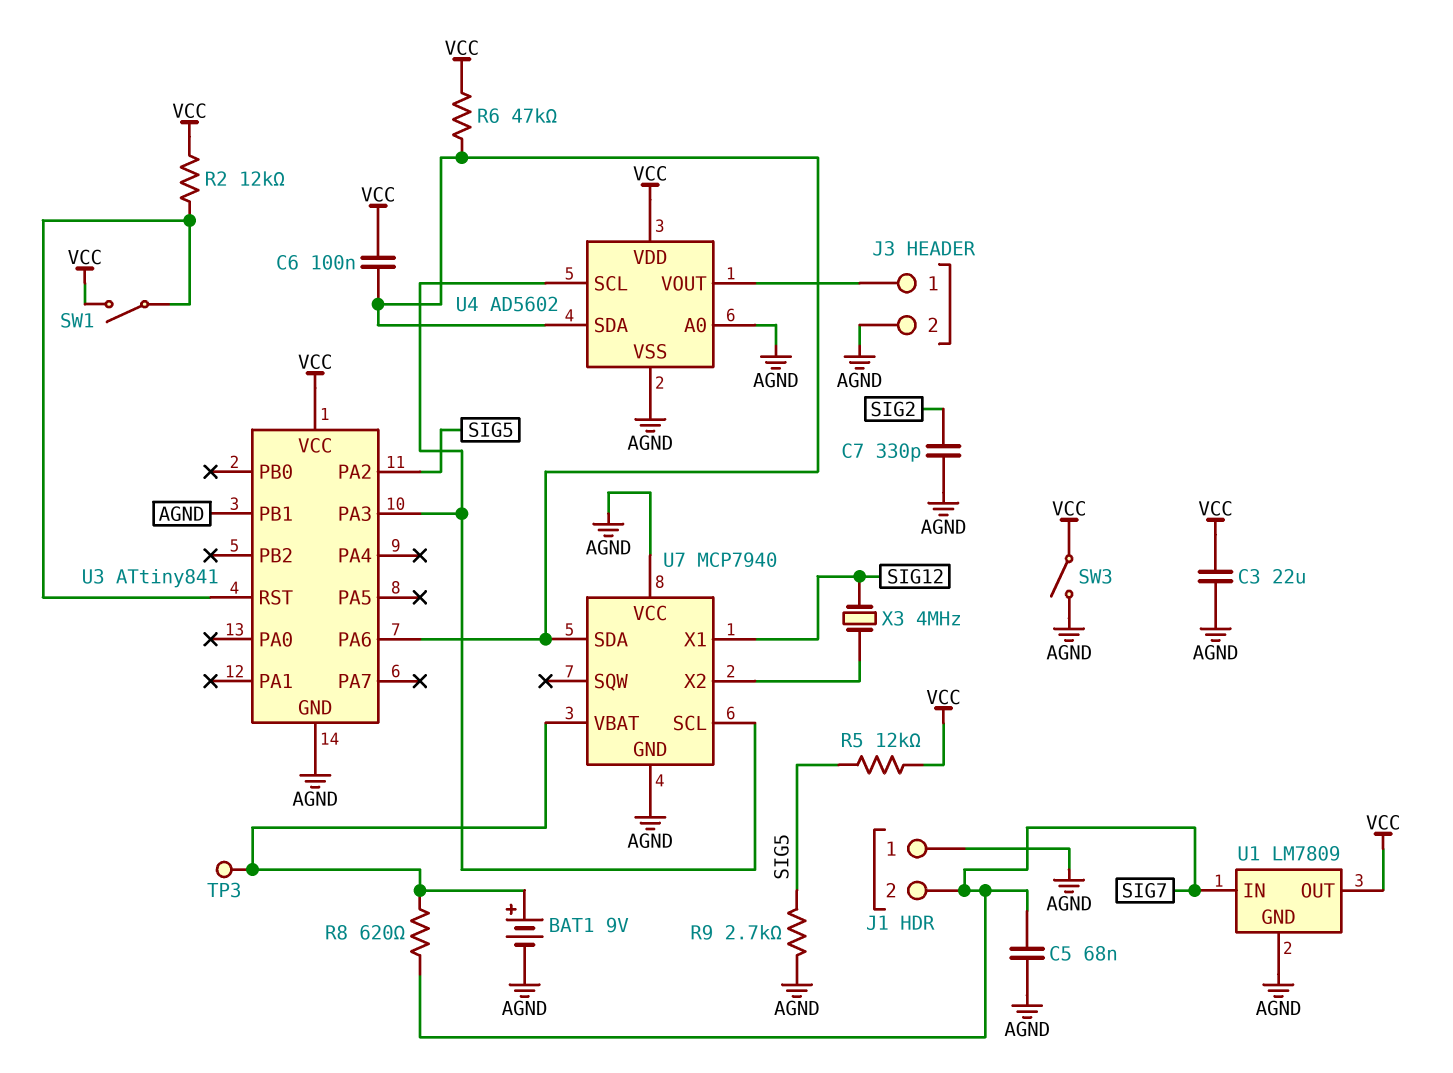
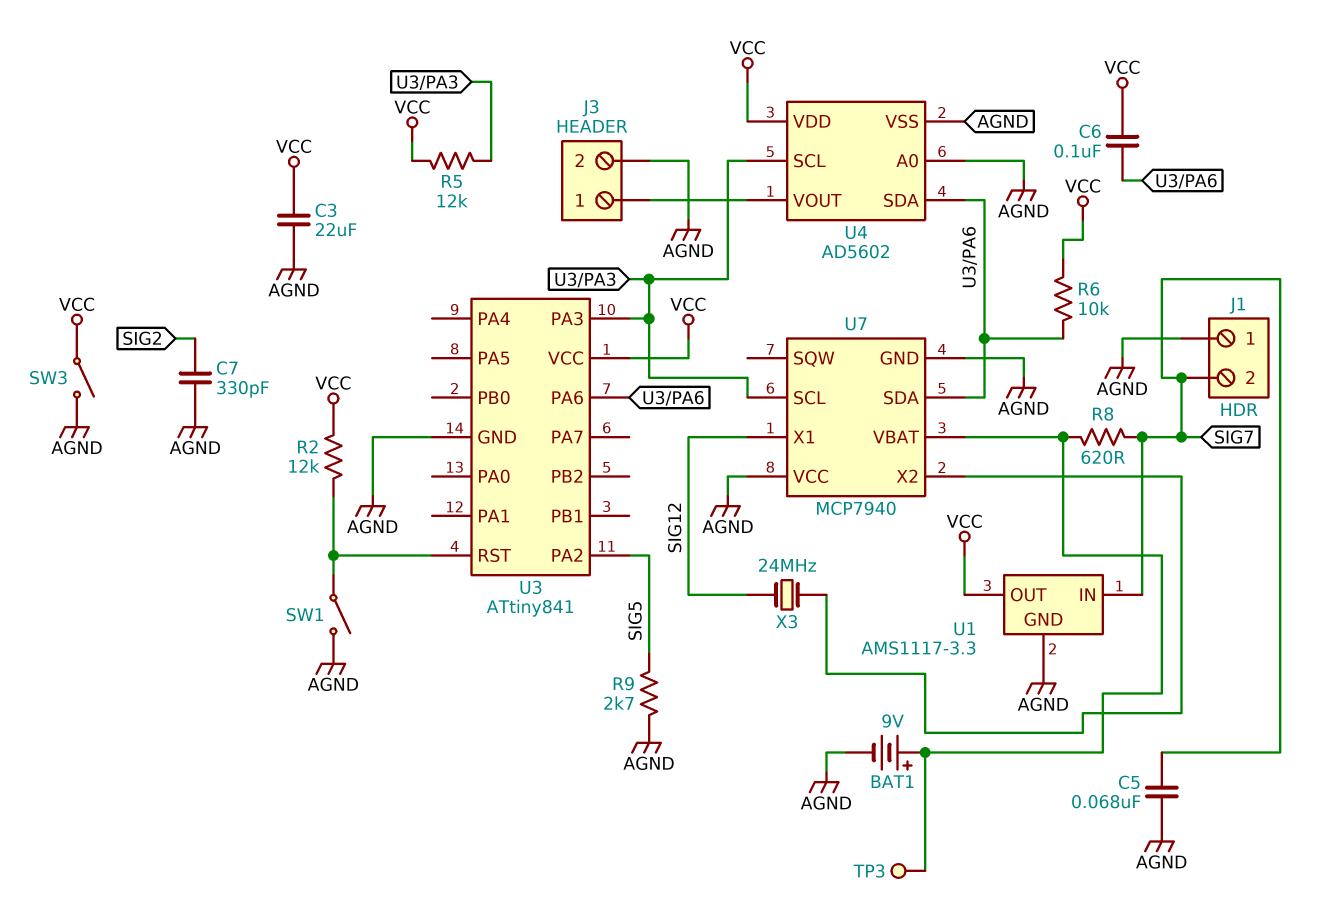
R5: 12k (SIG5, VCC) -> 12k (U3/PA3, VCC)
R6: 47k (U3/PA6, VCC) -> 10k (U3/PA6, VCC)
SW1: switch (U3/RST, VCC) -> switch (AGND, U3/RST)
U1: LM7809 -> AMS1117-3.3
U3 pin PB1: AGND -> none
X3: 4MHz (SIG12, U7/X2) -> 24MHz (SIG12, U7/X2)

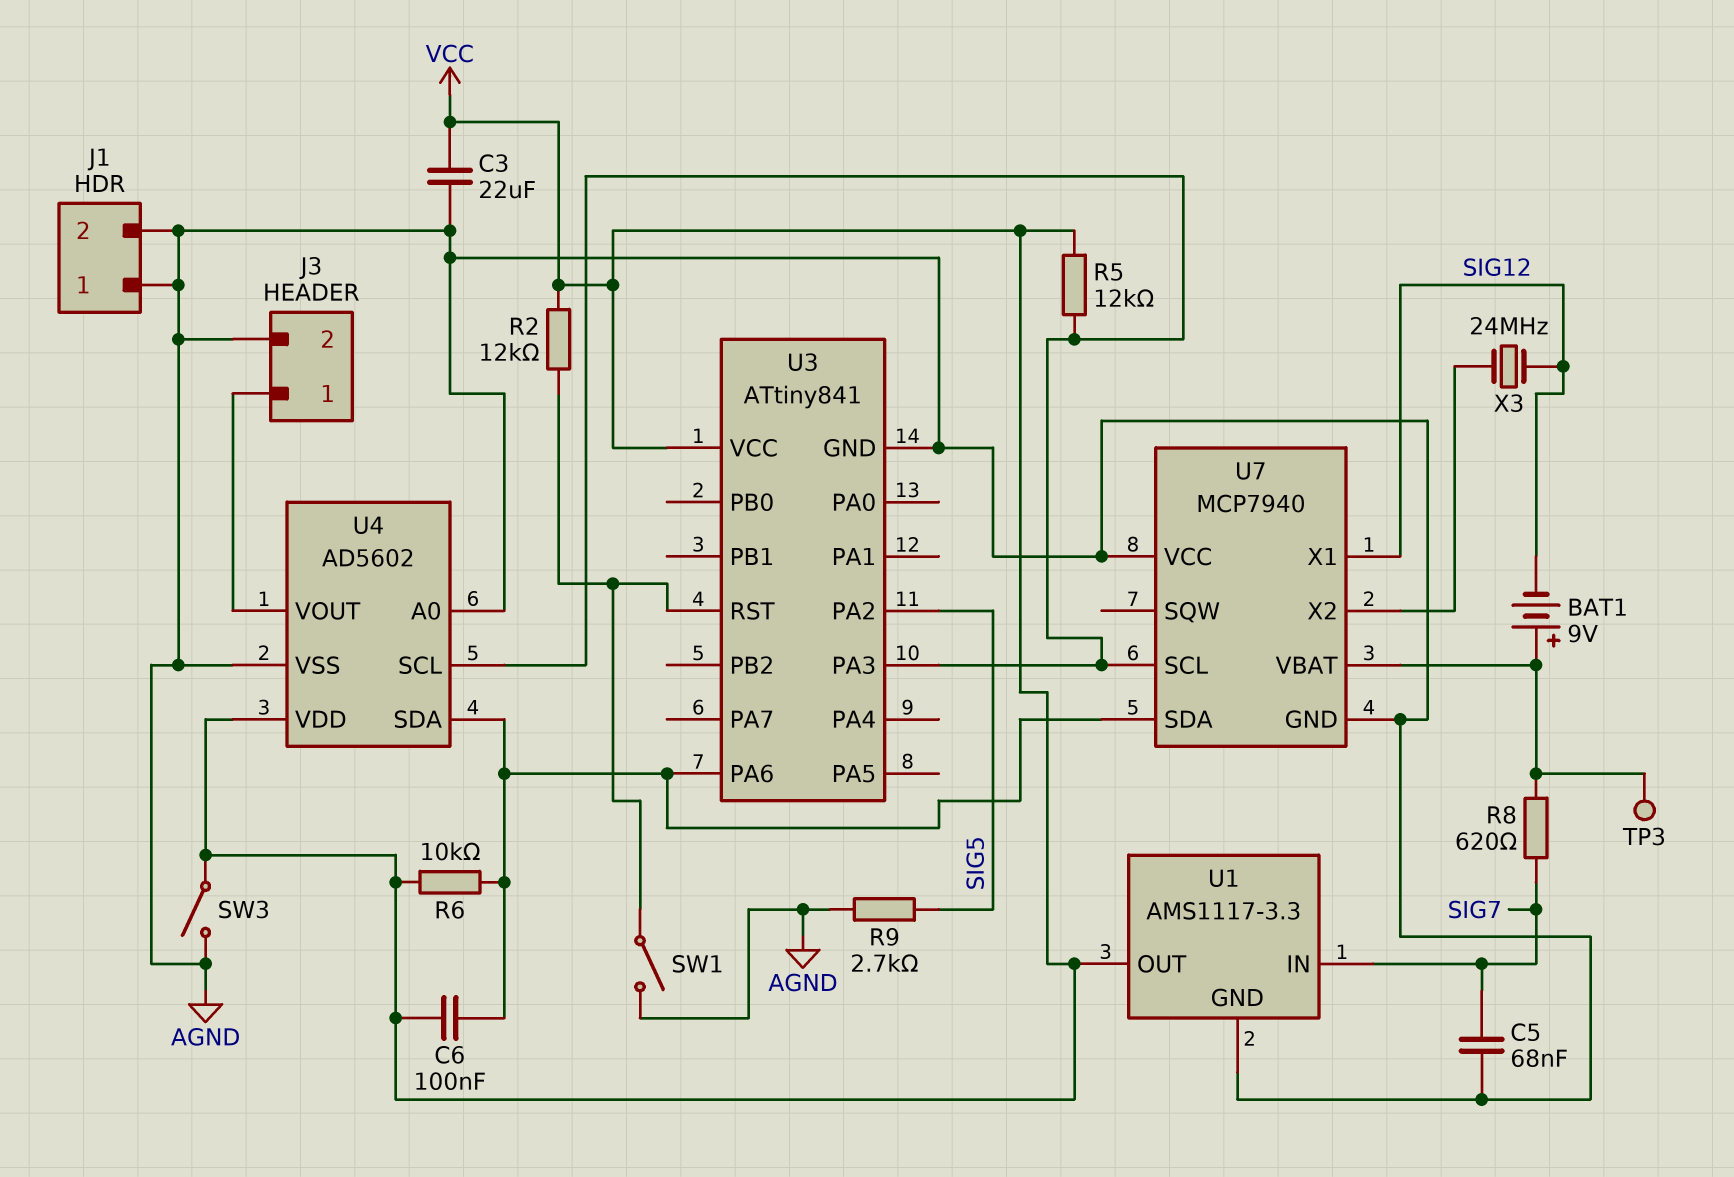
BAT1: 9V (plus U7/VBAT, minus AGND) -> 9V (plus U7/VBAT, minus SIG12)
C7: 330pF (AGND, SIG2) -> none
J1 pin 2: SIG7 -> AGND

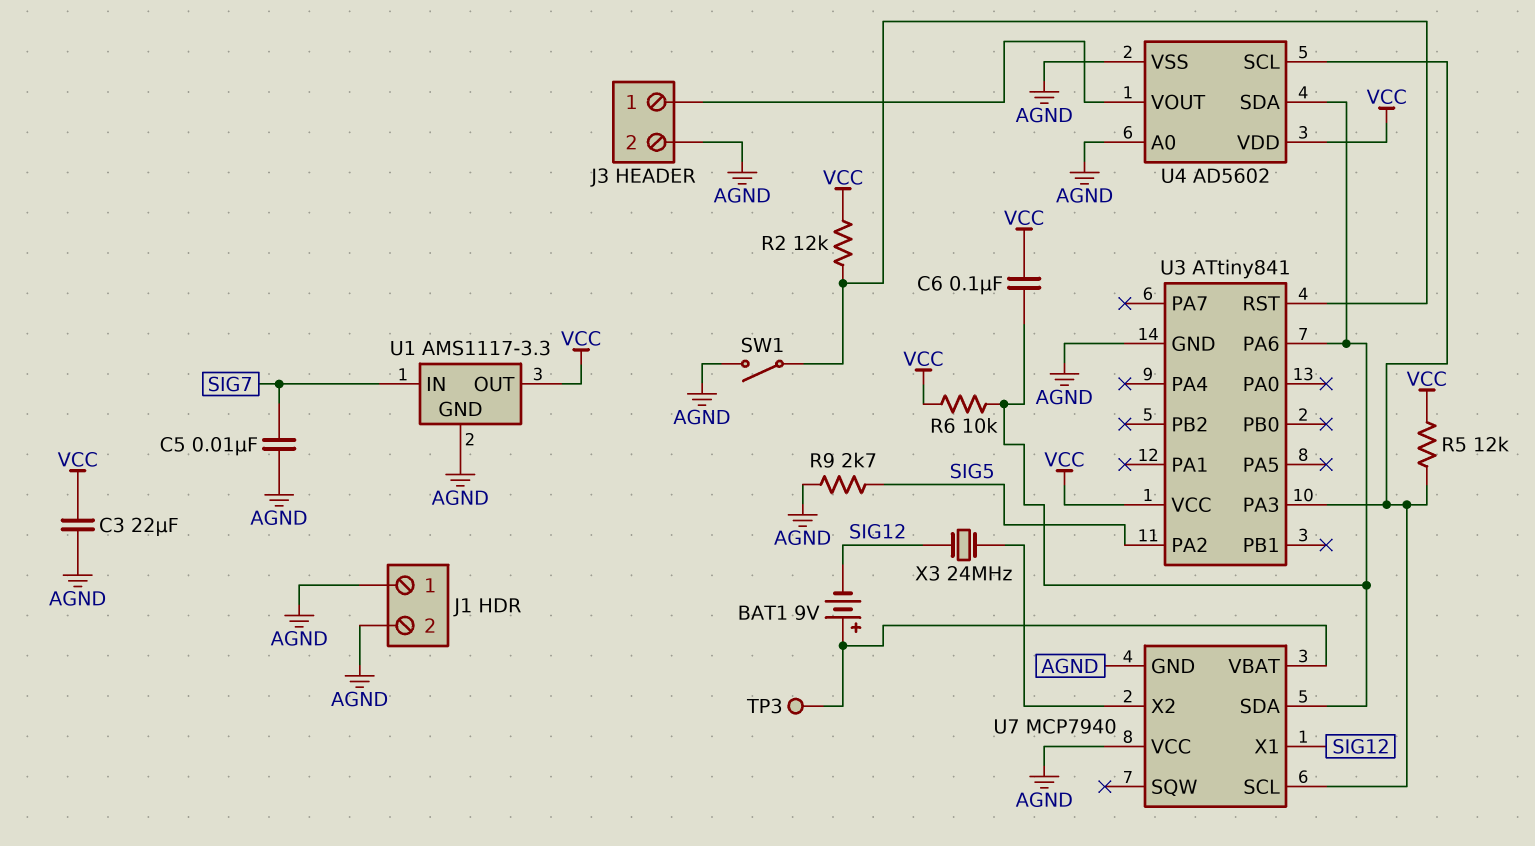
C5: 68nF (AGND, SIG7) -> 10nF (AGND, SIG7)
R8: 620 (SIG7, U7/VBAT) -> none
SW3: switch (AGND, VCC) -> none

